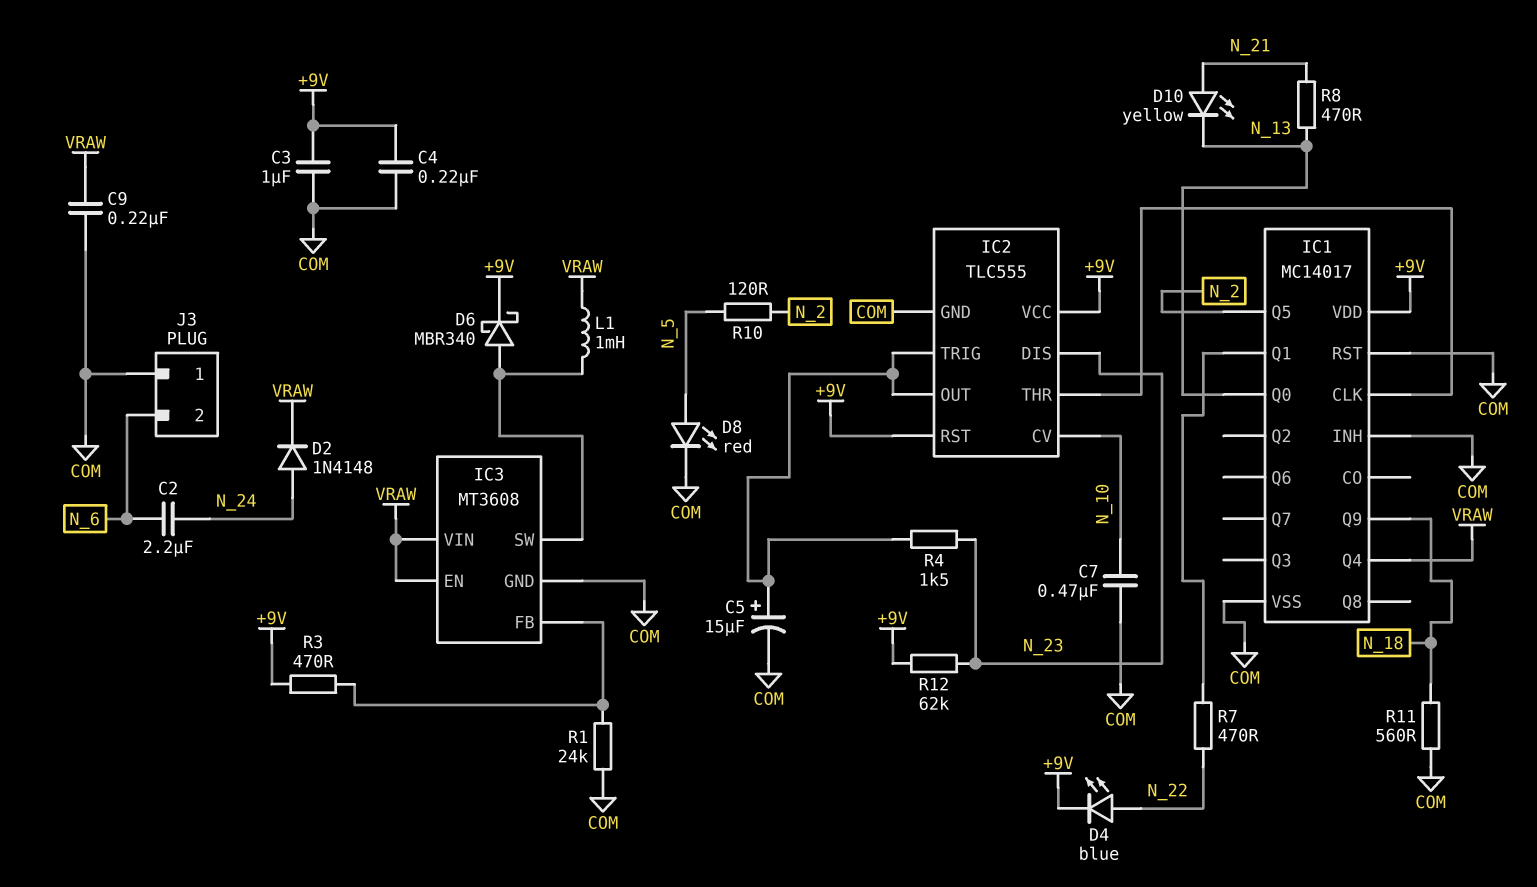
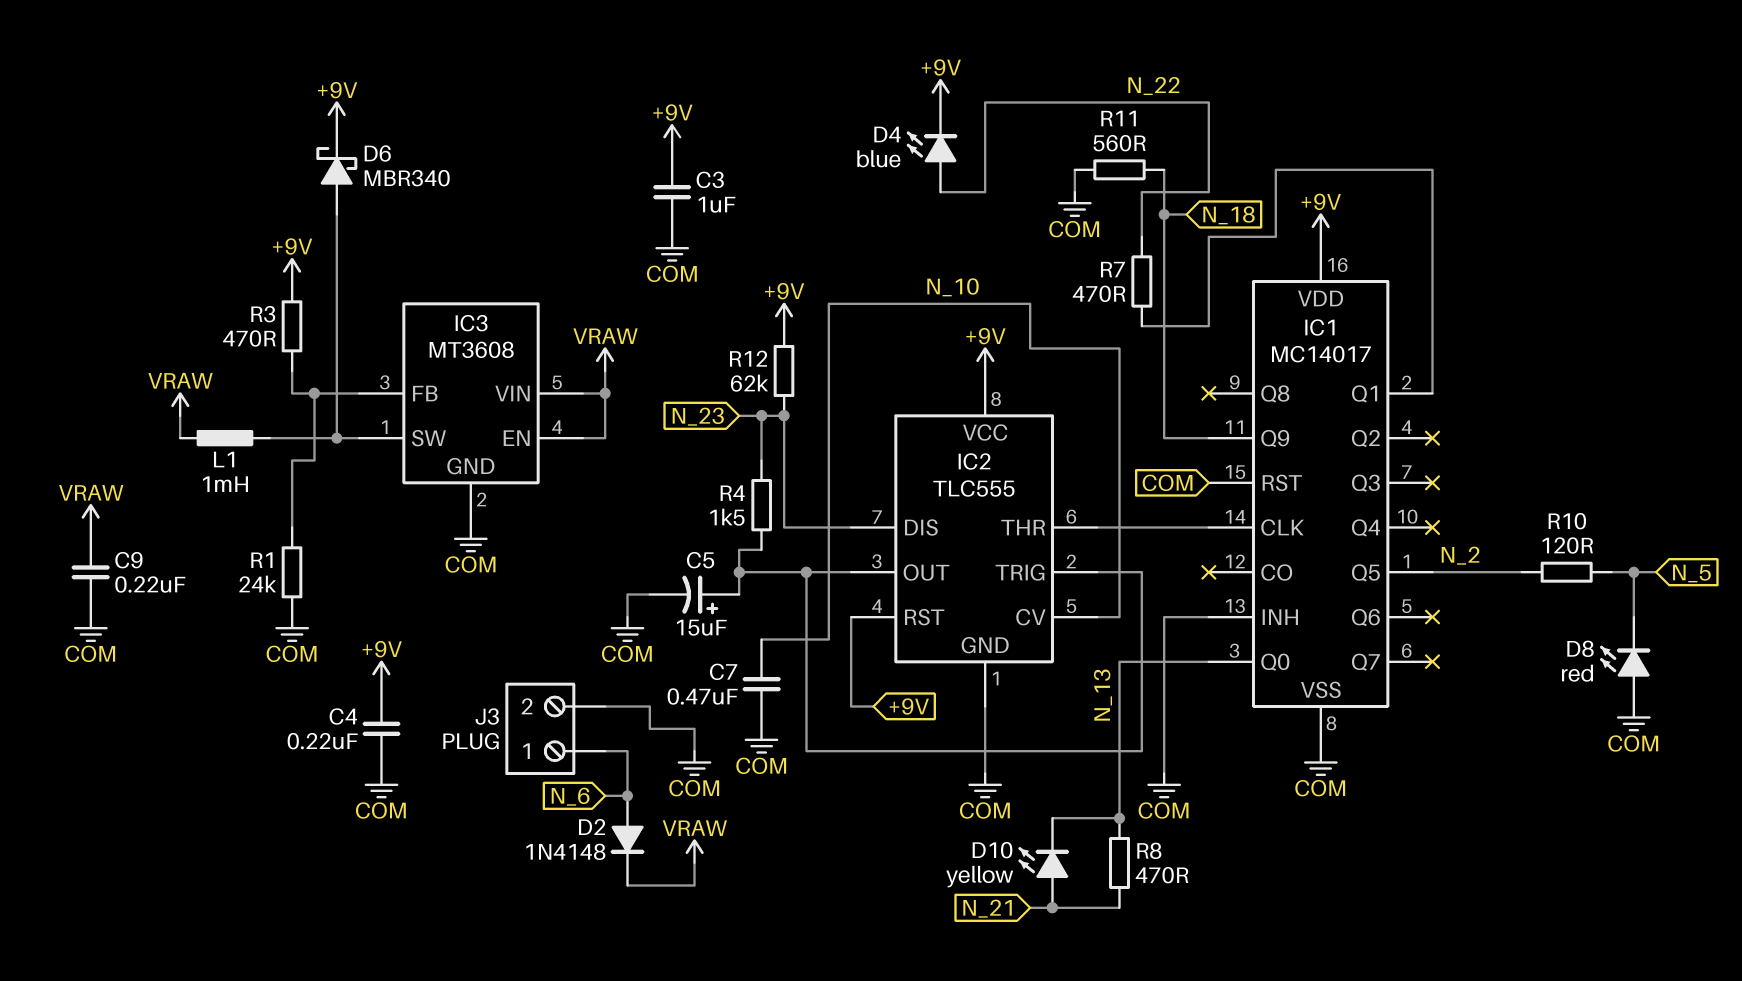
C2: 2.2uF (N_6, N_24) -> none
D2: diode 1N4148 (A N_24, K VRAW) -> diode 1N4148 (A N_6, K VRAW)
D8: LED red (A N_5, K COM) -> LED red (A COM, K N_5)
IC1 pin Q4: VRAW -> none
J3 pin 1: COM -> N_6
J3 pin 2: N_6 -> COM

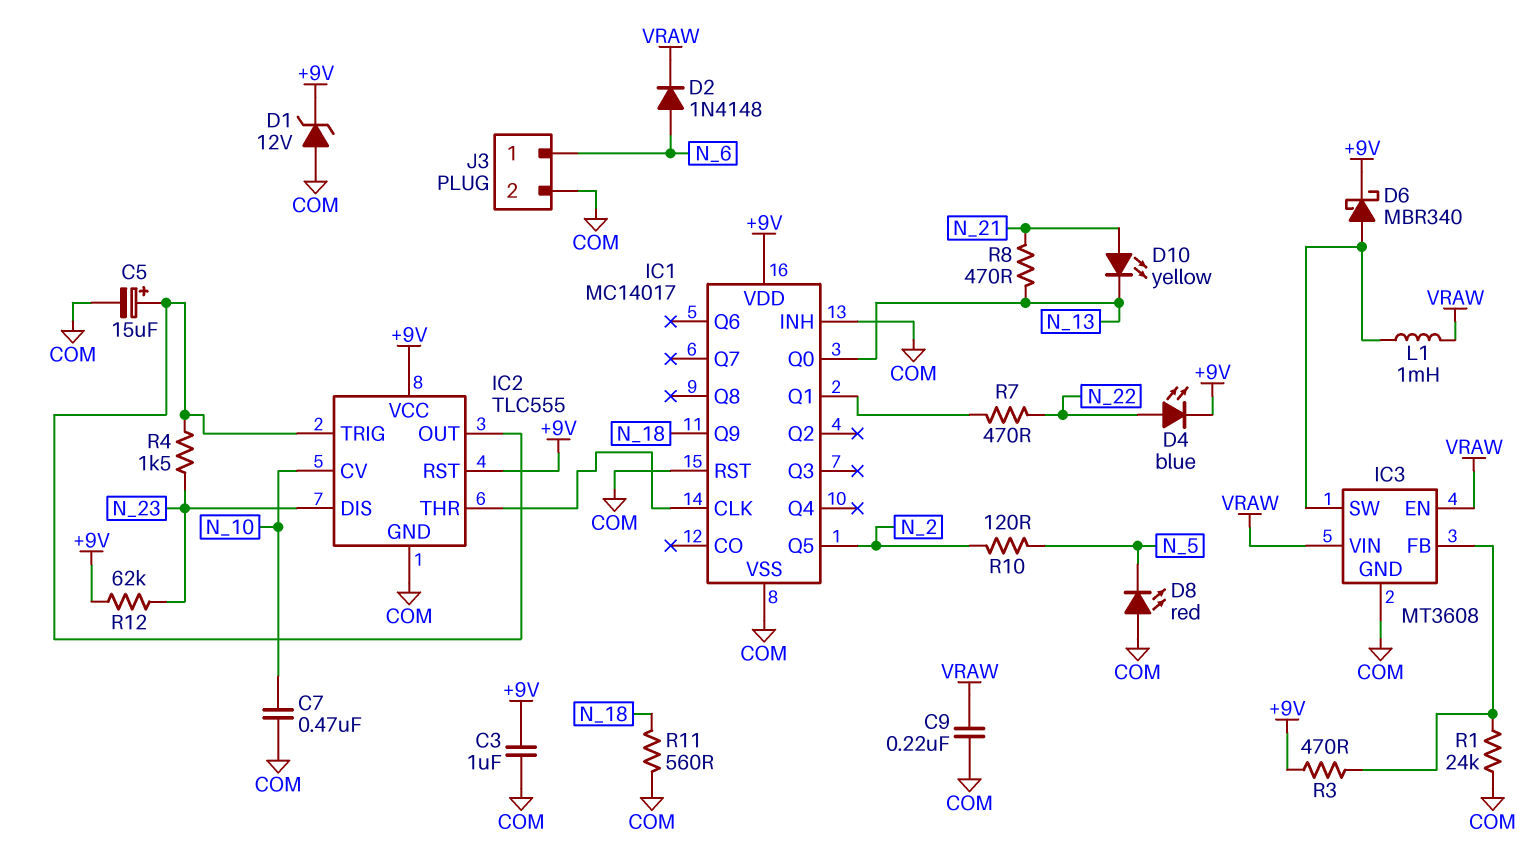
C4: 220nF (+9V, COM) -> none
D1: none -> zener 12V (A COM, K +9V)

